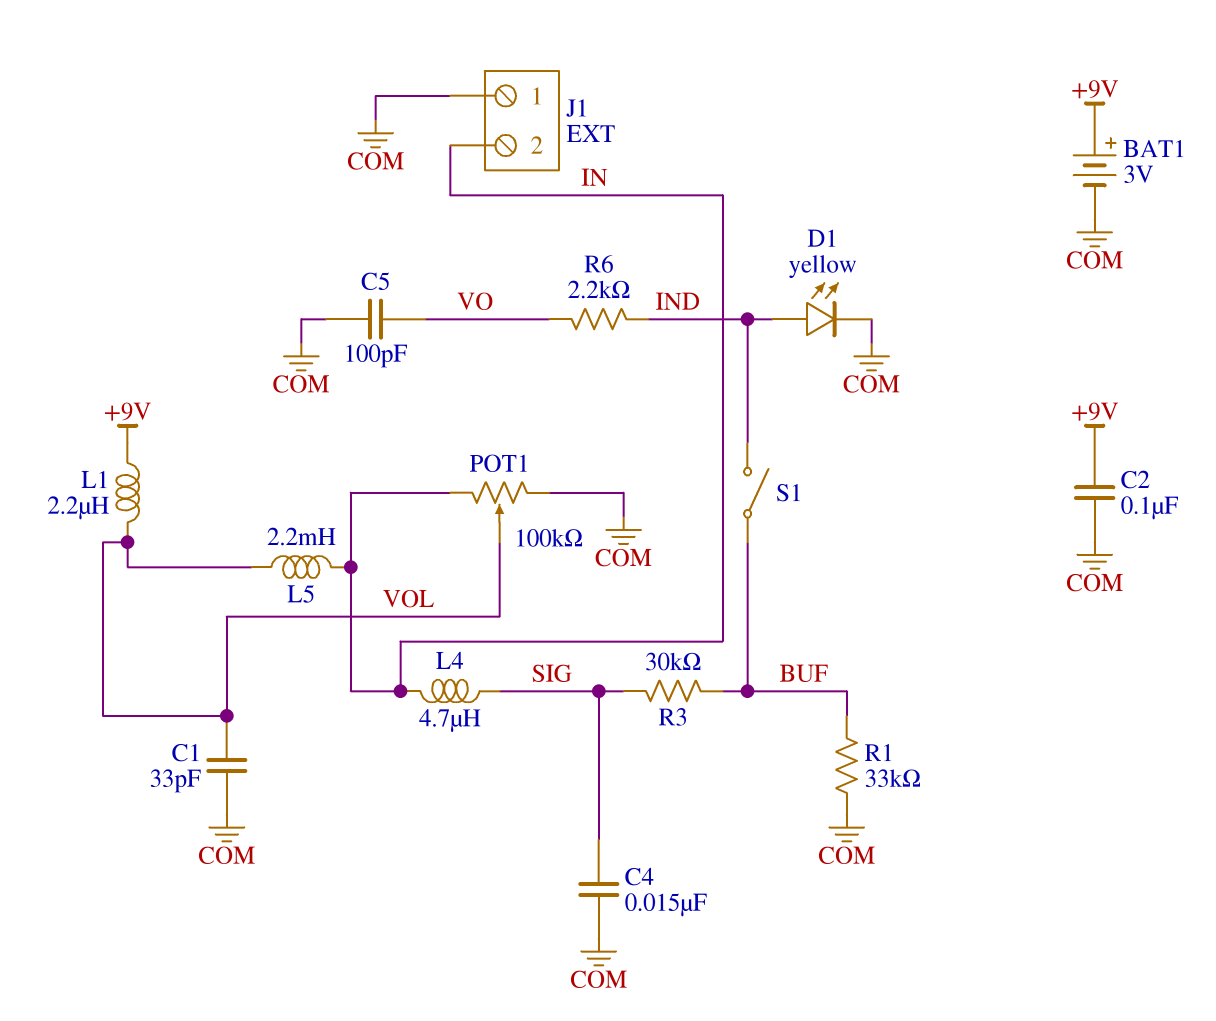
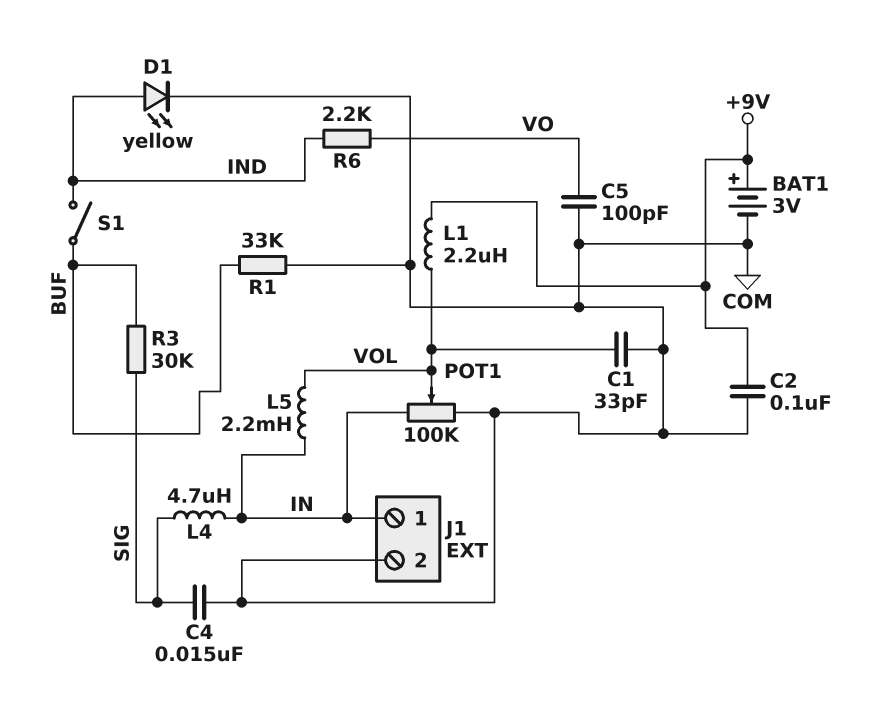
J1 pin 1: COM -> IN
J1 pin 2: IN -> COM

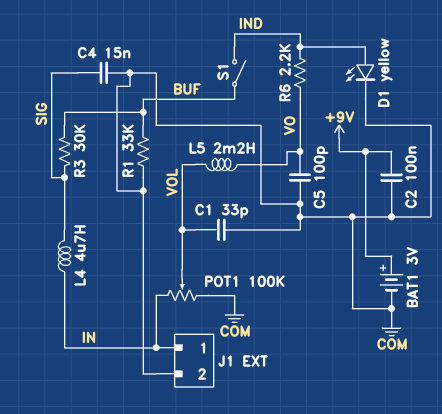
L1: 2.2uH (+9V, VOL) -> none
L5: 2.2mH (IN, VOL) -> 2.2mH (VO, VOL)

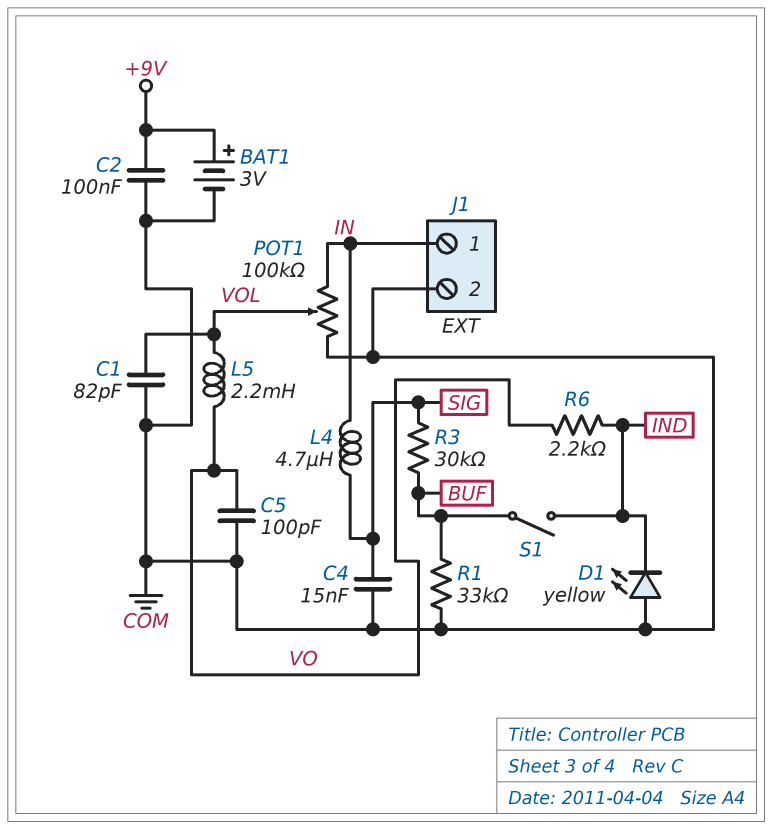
C1: 33pF (COM, VOL) -> 82pF (COM, VOL)
D1: LED yellow (A IND, K COM) -> LED yellow (A COM, K IND)

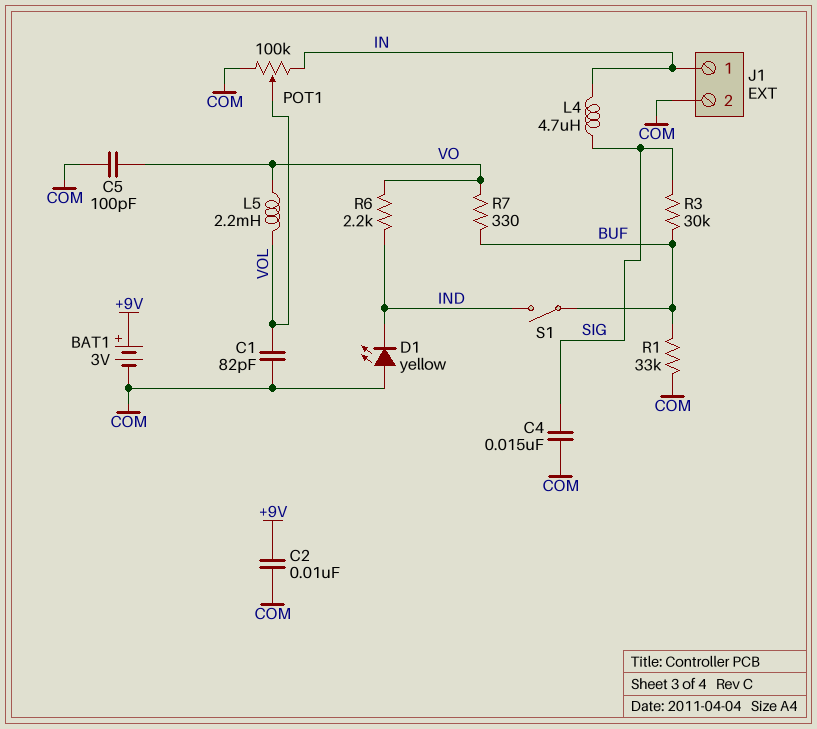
C2: 100nF (+9V, COM) -> 10nF (+9V, COM)
R7: none -> 330 (BUF, VO)

